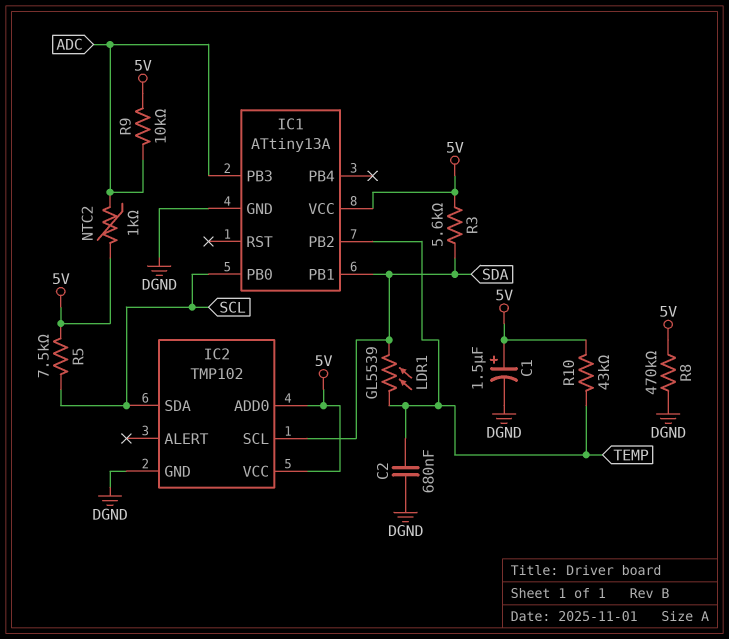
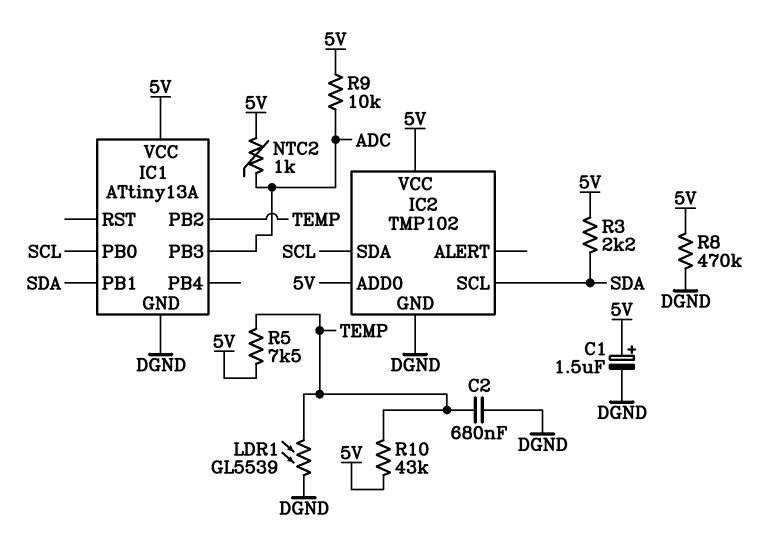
LDR1: GL5539 (SDA, TEMP) -> GL5539 (DGND, TEMP)
R3: 5.6k (5V, SDA) -> 2.2k (5V, SDA)
R5: 7.5k (5V, SCL) -> 7.5k (5V, TEMP)

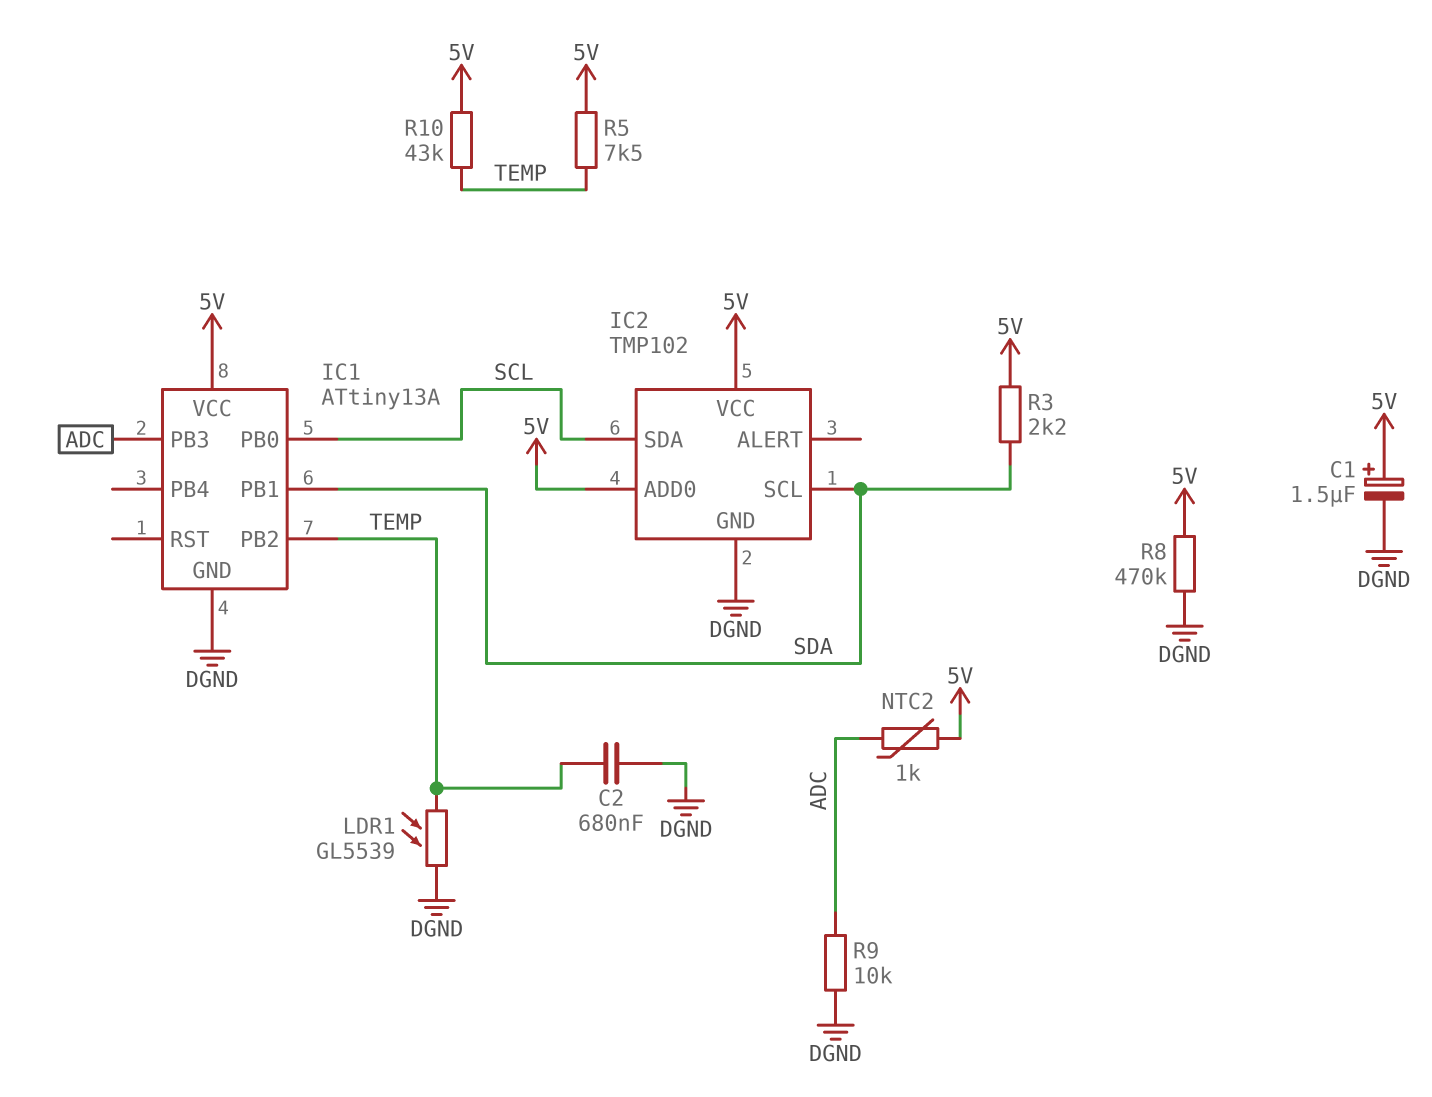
R9: 10k (5V, ADC) -> 10k (ADC, DGND)

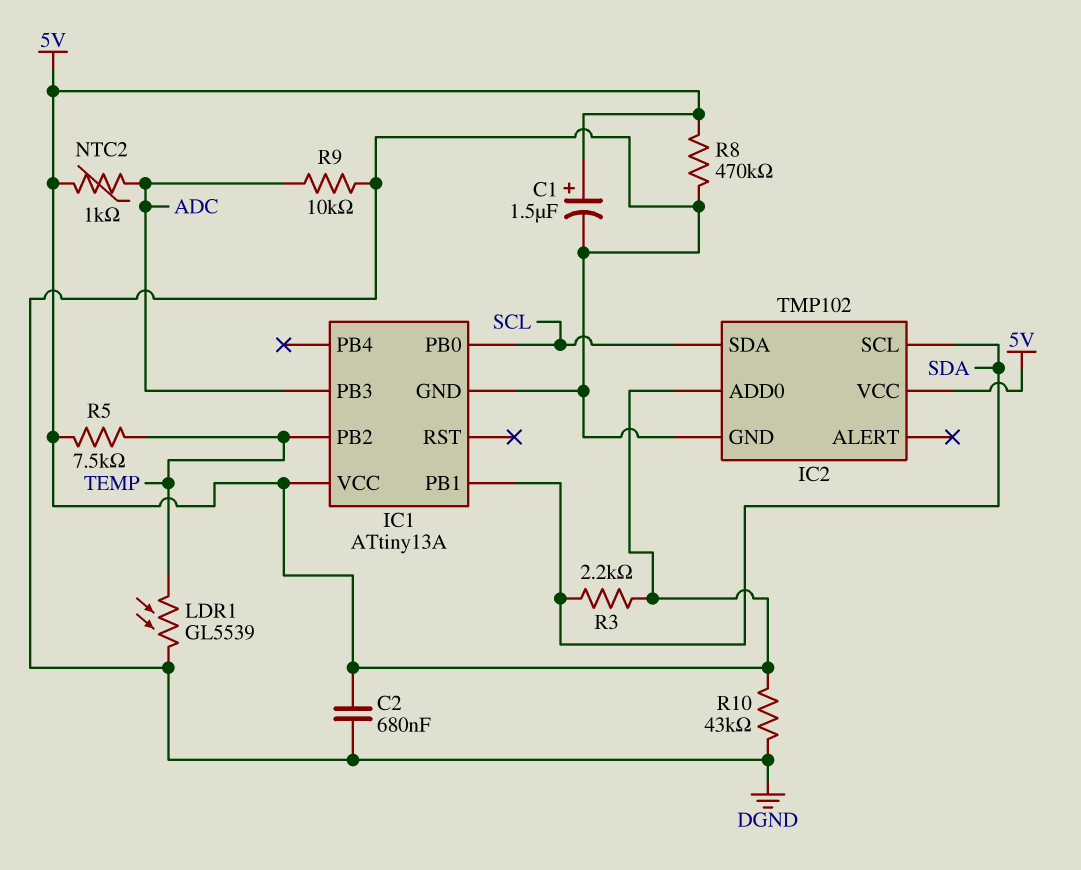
C2: 680nF (DGND, TEMP) -> 680nF (5V, DGND)
R10: 43k (5V, TEMP) -> 43k (5V, DGND)

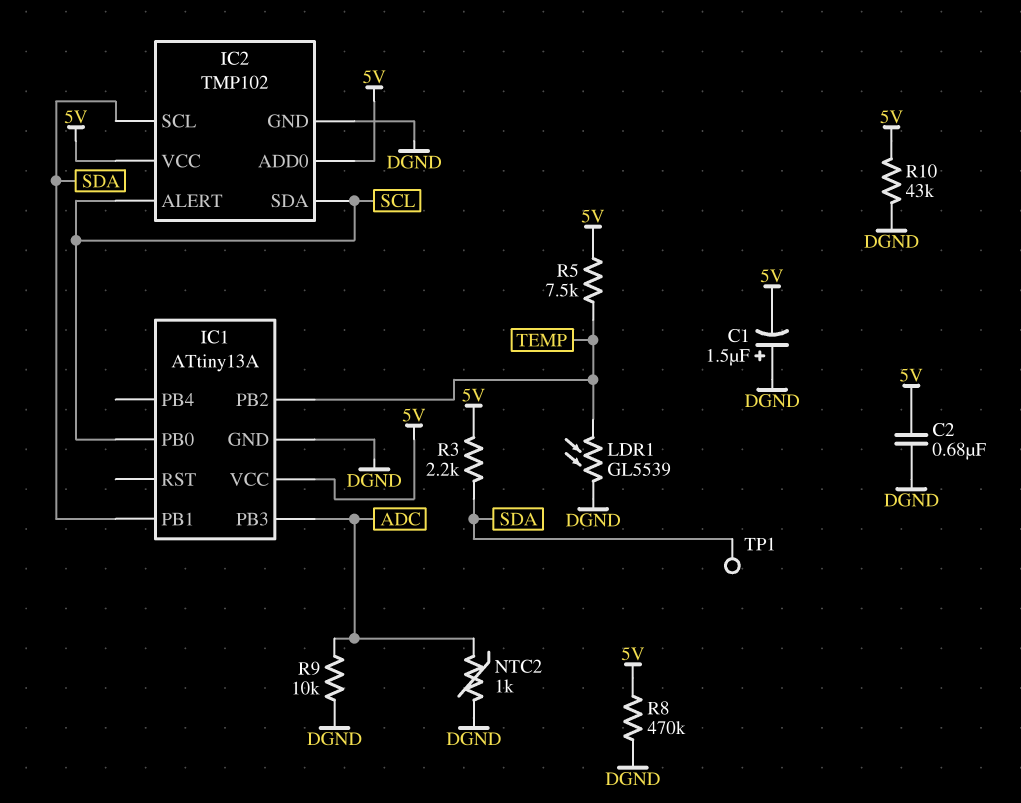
C1: 1.5uF (plus 5V, minus DGND) -> 1.5uF (plus DGND, minus 5V)
IC2 pin ALERT: none -> SCL
NTC2: 1k (5V, ADC) -> 1k (ADC, DGND)
TP1: none -> test point (SDA)

